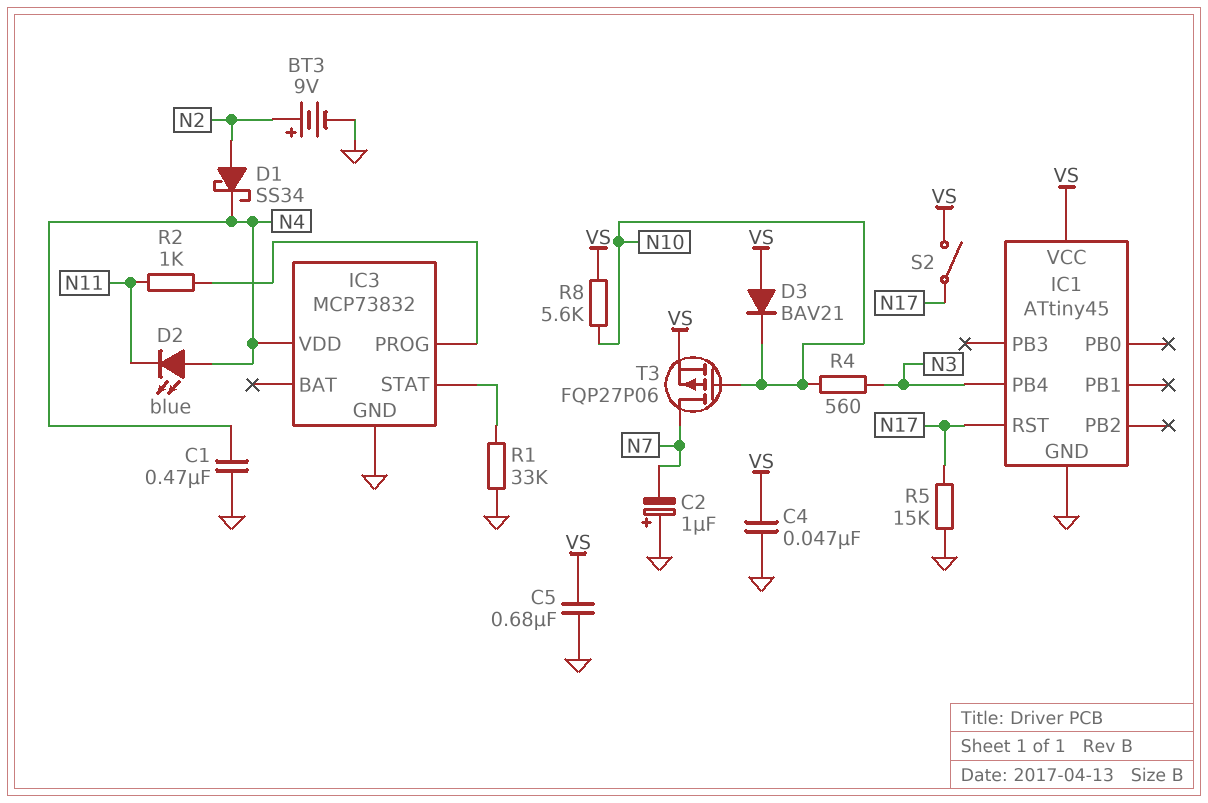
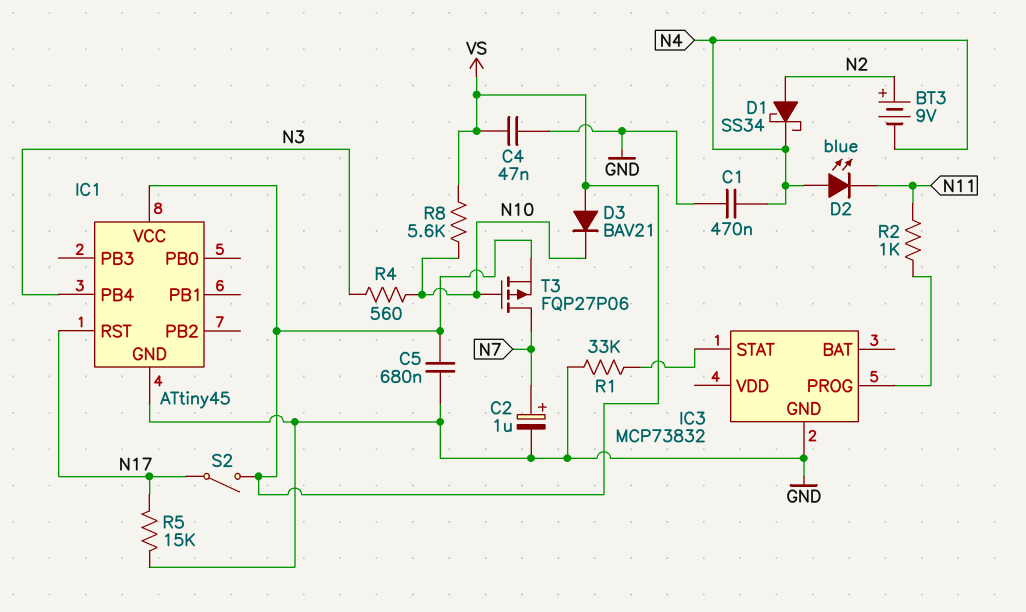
BT3: 9V (plus N2, minus GND) -> 9V (plus N2, minus N4)
C2: 1uF (plus GND, minus N7) -> 1uF (plus N7, minus GND)
IC3 pin VDD: N4 -> none

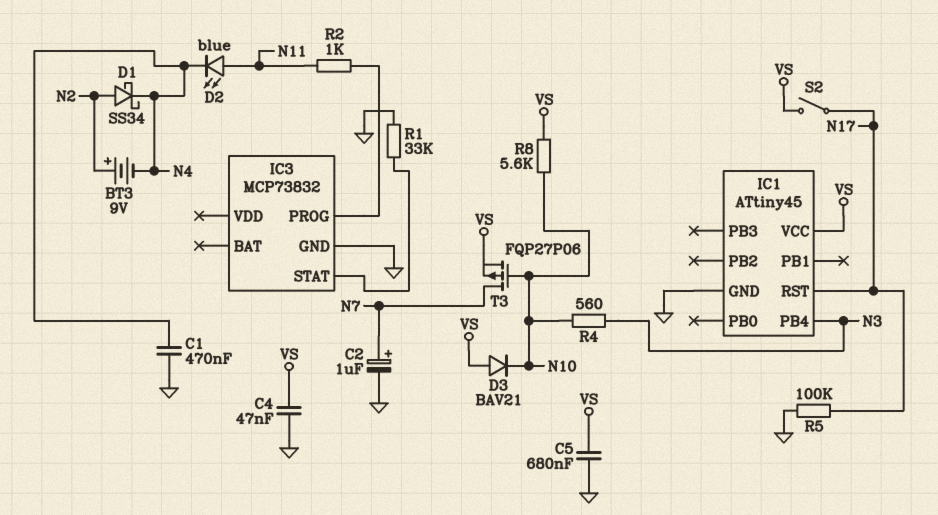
D2: LED blue (A N4, K N11) -> LED blue (A N11, K N4)
R5: 15k (GND, N17) -> 100k (GND, N17)

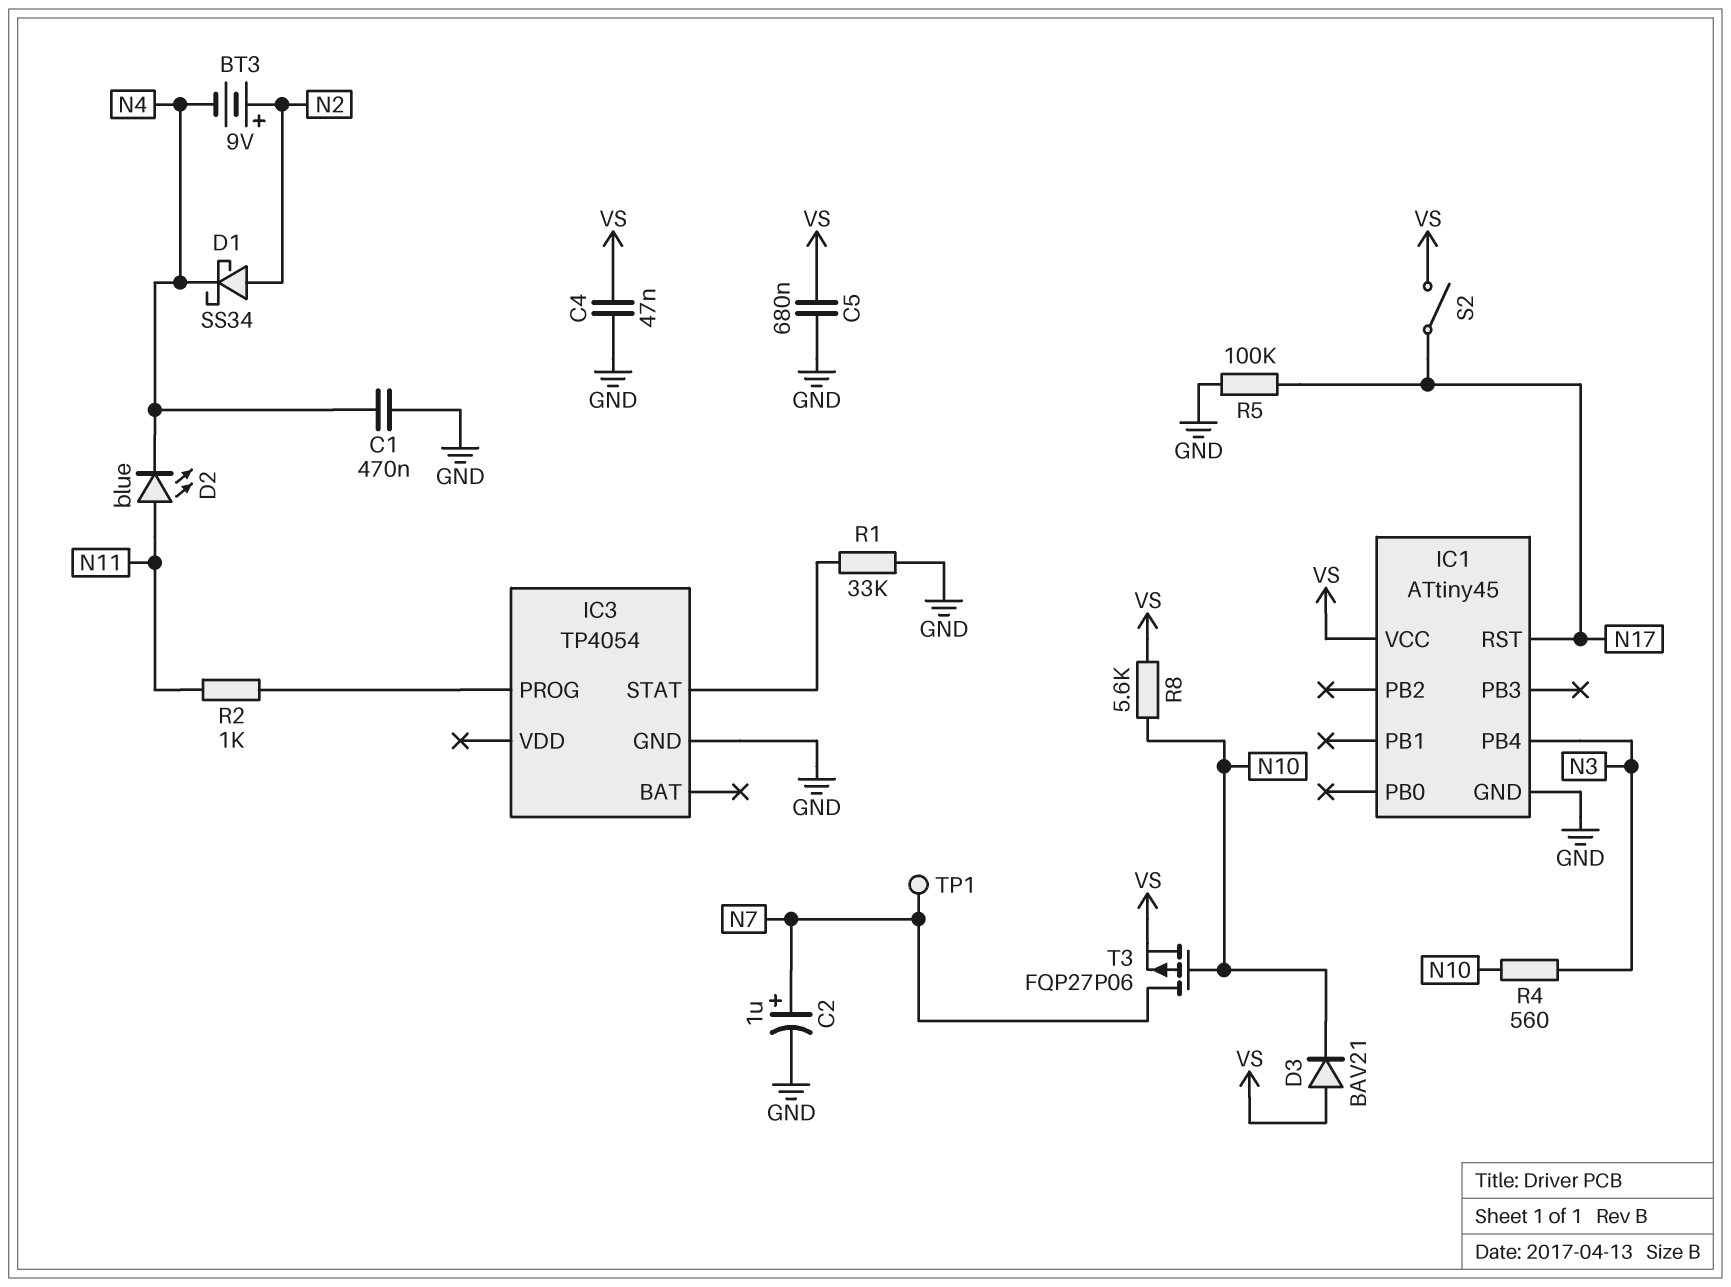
IC3: MCP73832 -> TP4054
TP1: none -> test point (N7)

